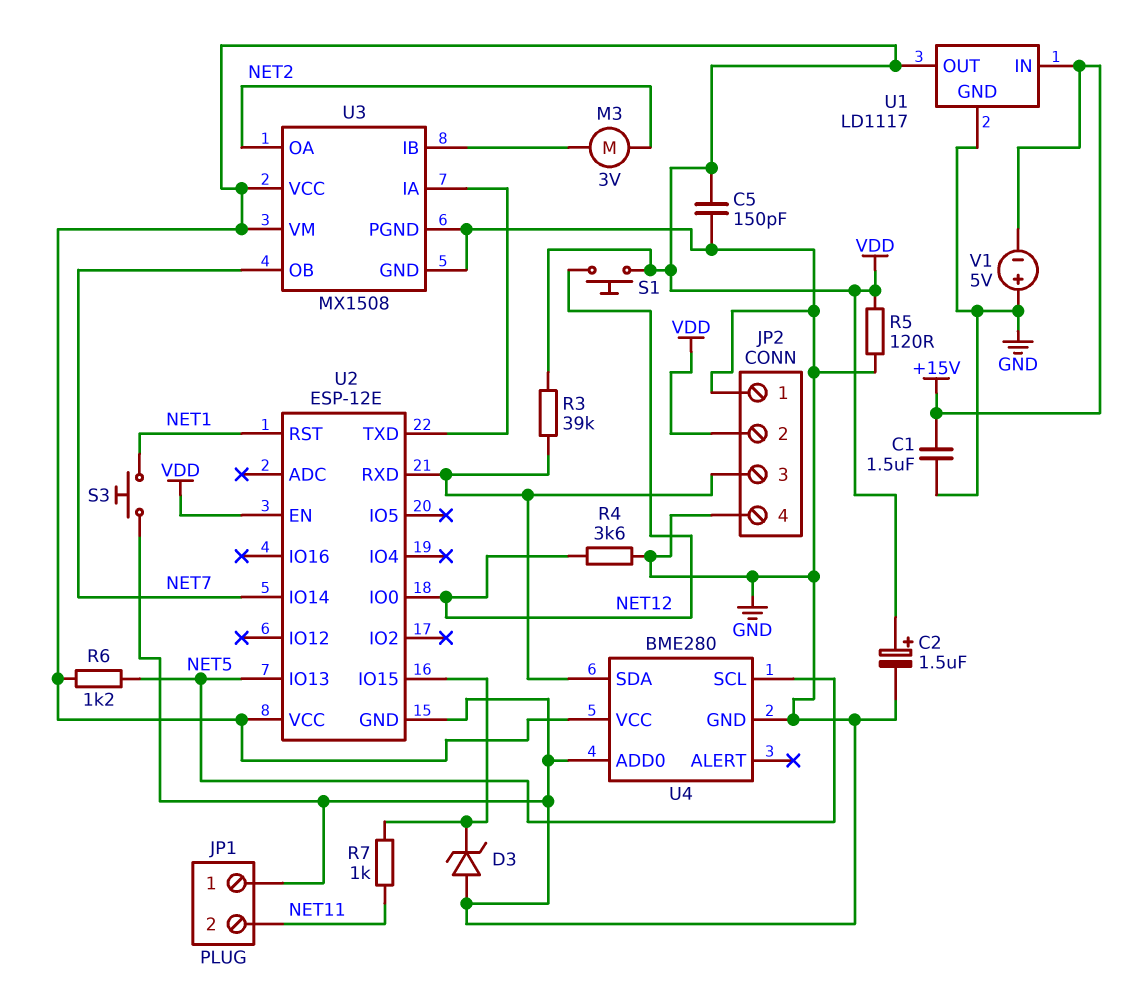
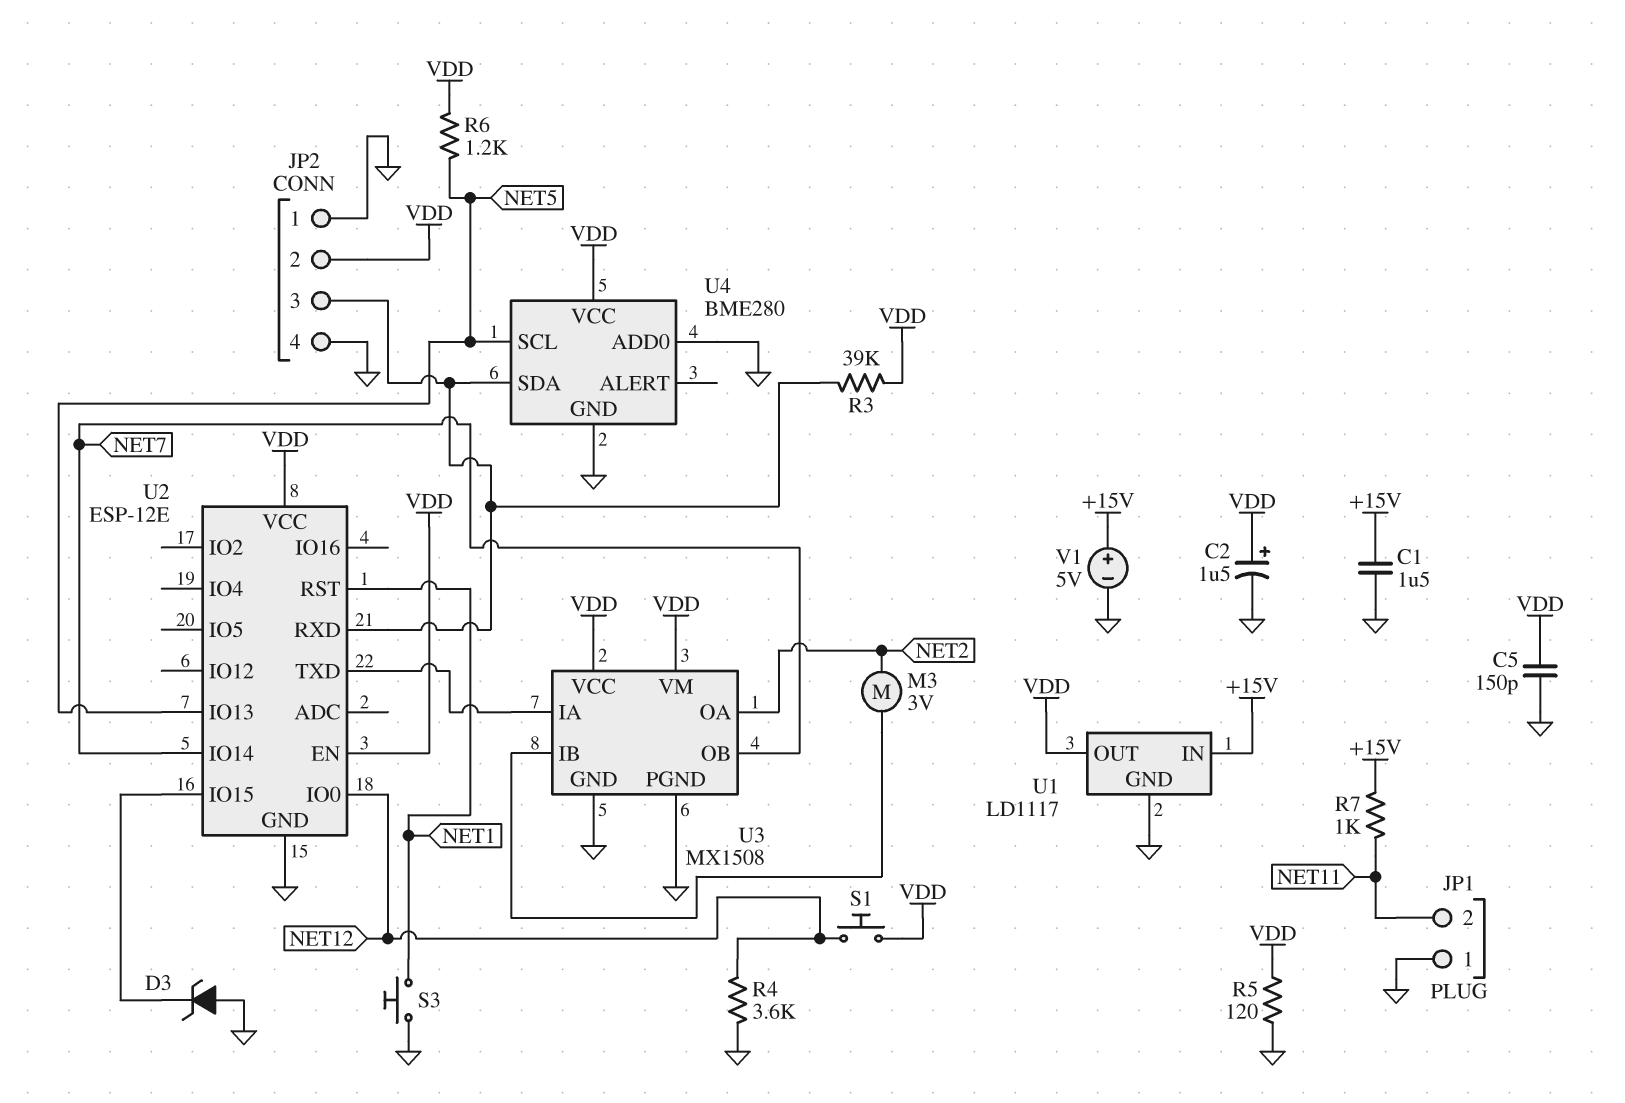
R7: 1k (NET11, U2/IO15) -> 1k (+15V, NET11)
V1: 5V (plus GND, minus +15V) -> 5V (plus +15V, minus GND)

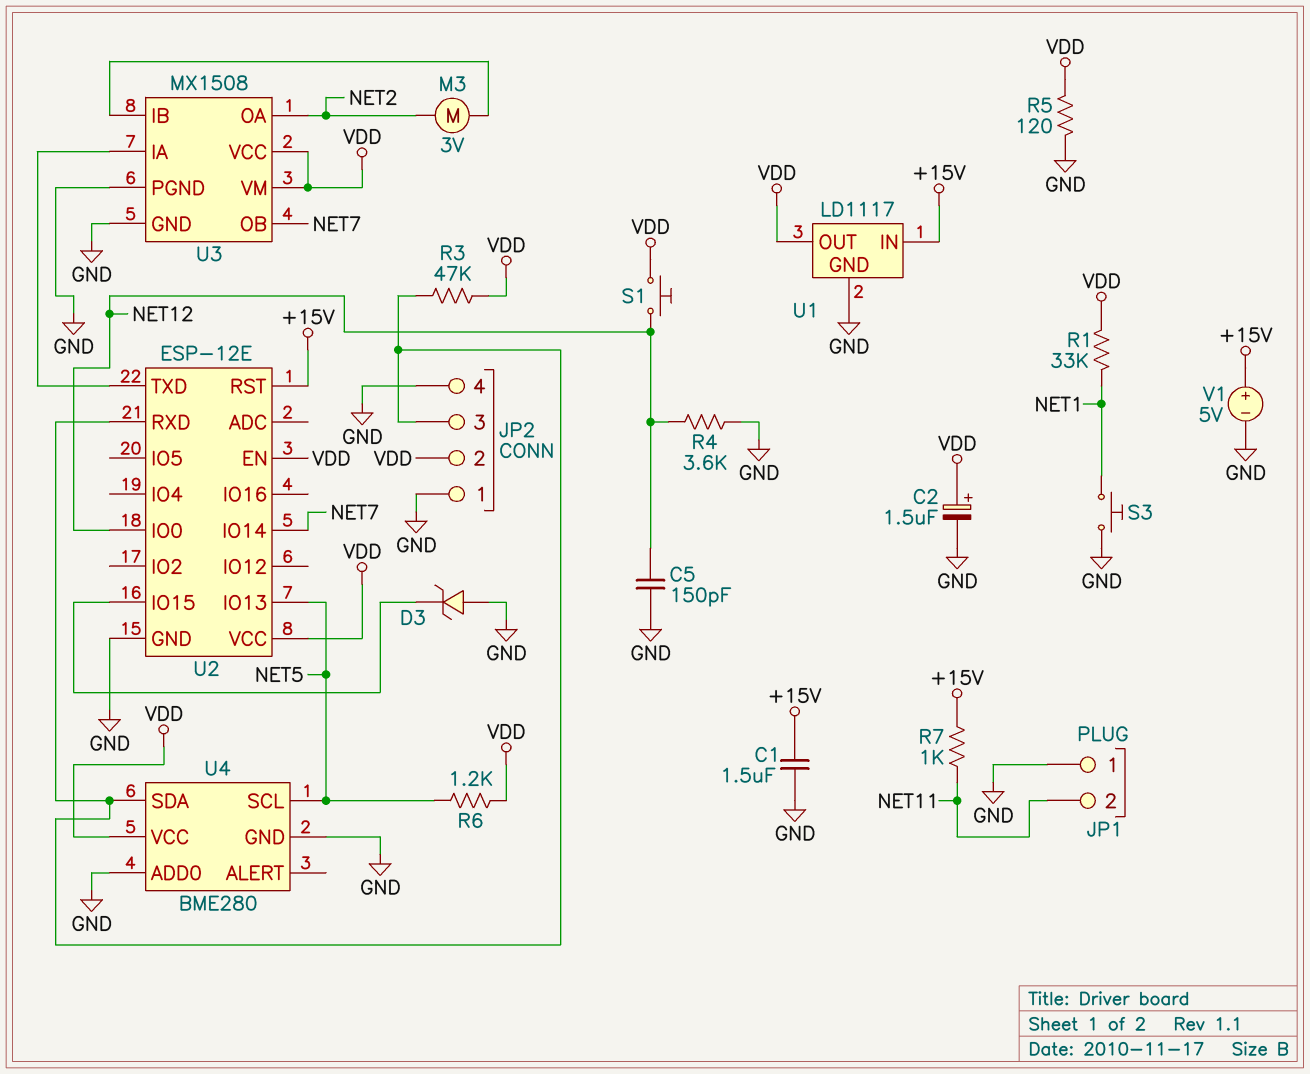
C5: 150pF (GND, VDD) -> 150pF (GND, NET12)
R1: none -> 33k (NET1, VDD)
R3: 39k (JP2/3, VDD) -> 47k (JP2/3, VDD)
U2 pin RST: NET1 -> +15V

